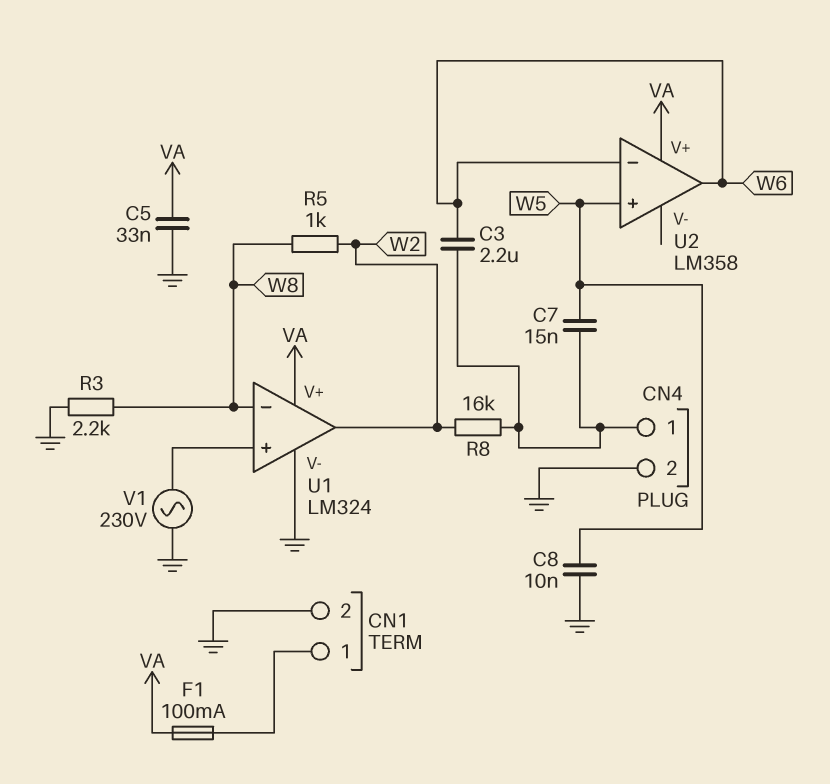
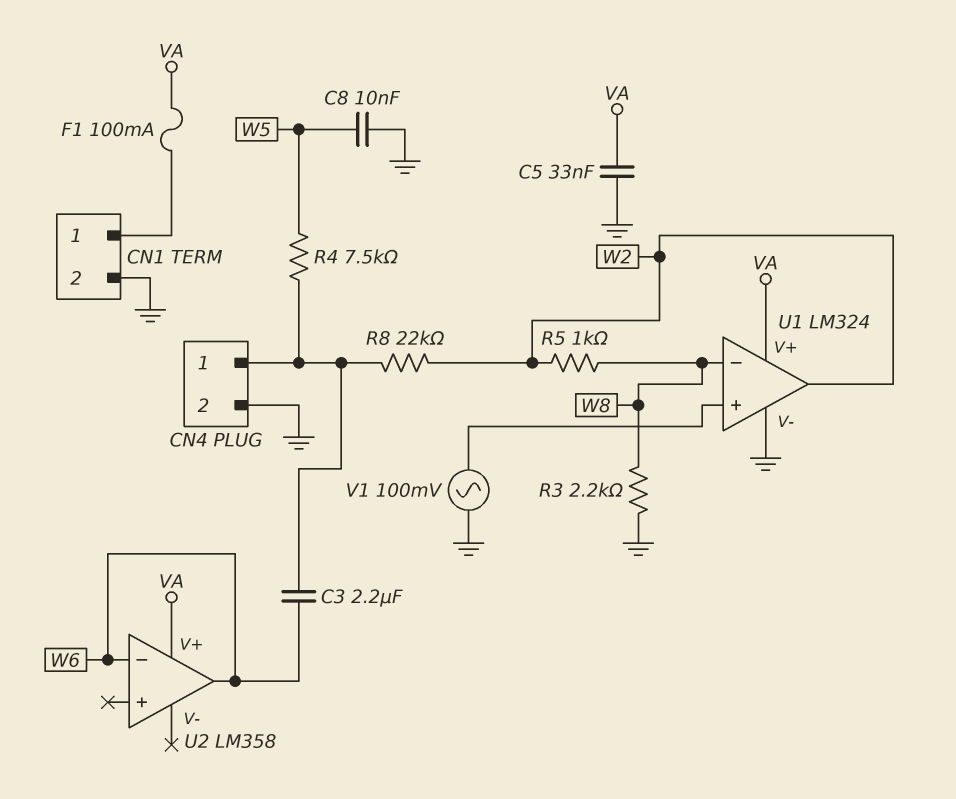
C7: 15nF (CN4/1, W5) -> none
R4: none -> 7.5k (CN4/1, W5)
R8: 16k (CN4/1, W2) -> 22k (CN4/1, W2)
U2 pin in+: W5 -> none
V1: AC 230V (GND, U1/in+) -> AC 100mV (GND, U1/in+)

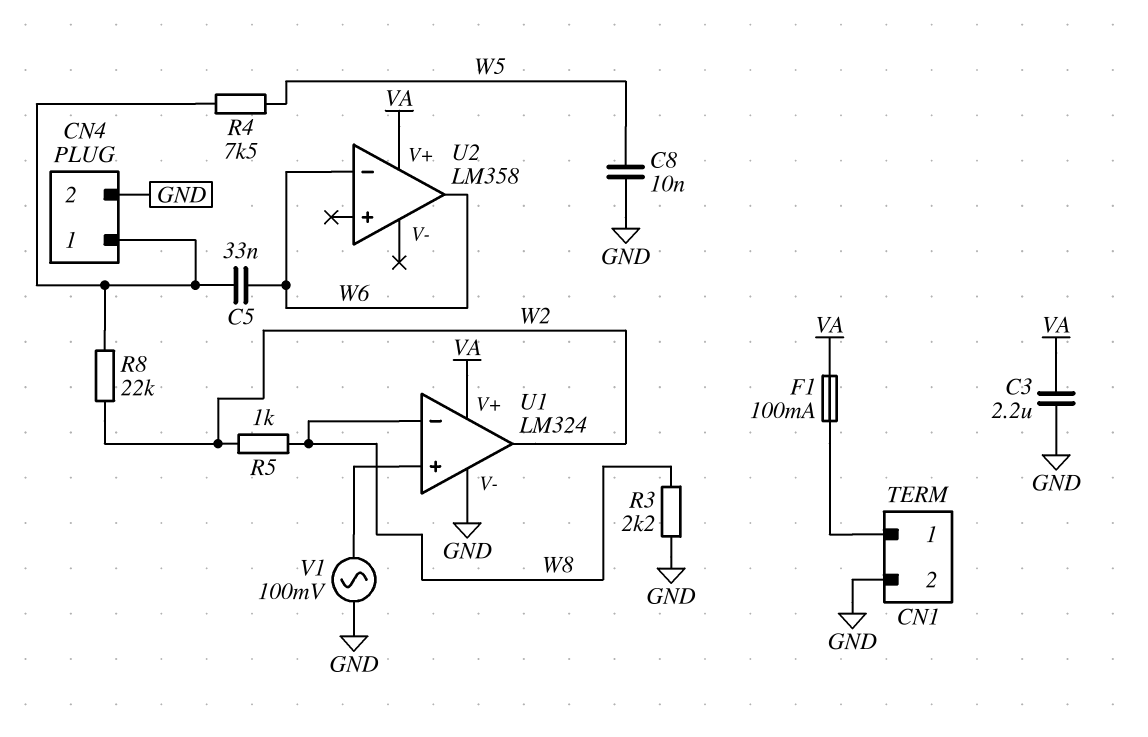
C3: 2.2uF (CN4/1, W6) -> 2.2uF (GND, VA)
C5: 33nF (GND, VA) -> 33nF (CN4/1, W6)

